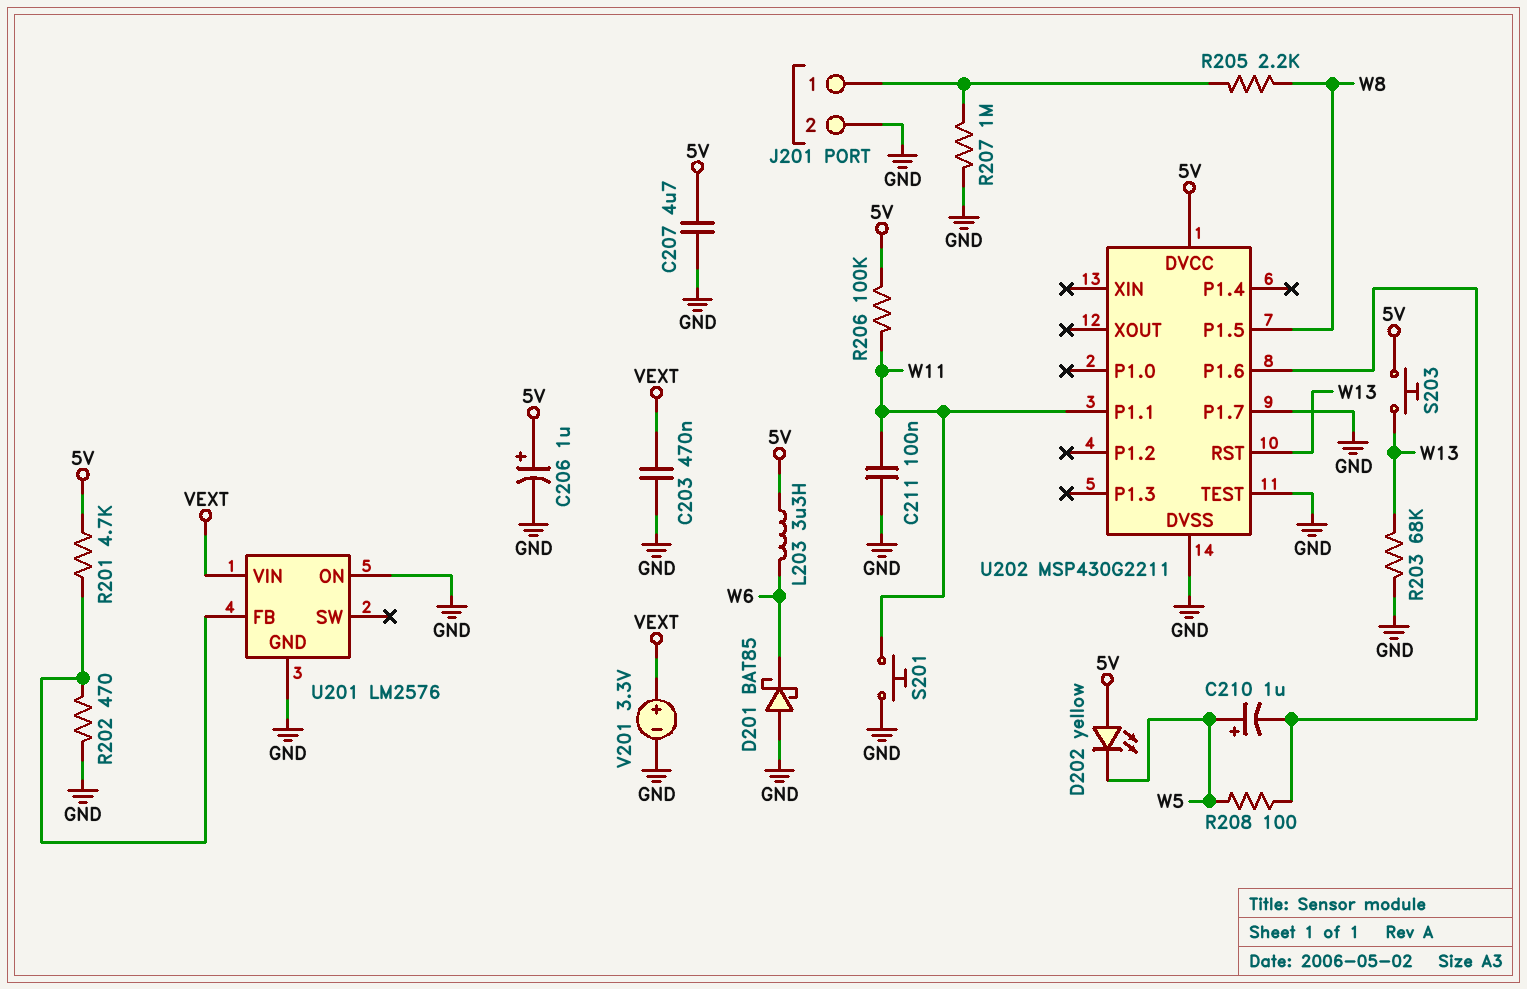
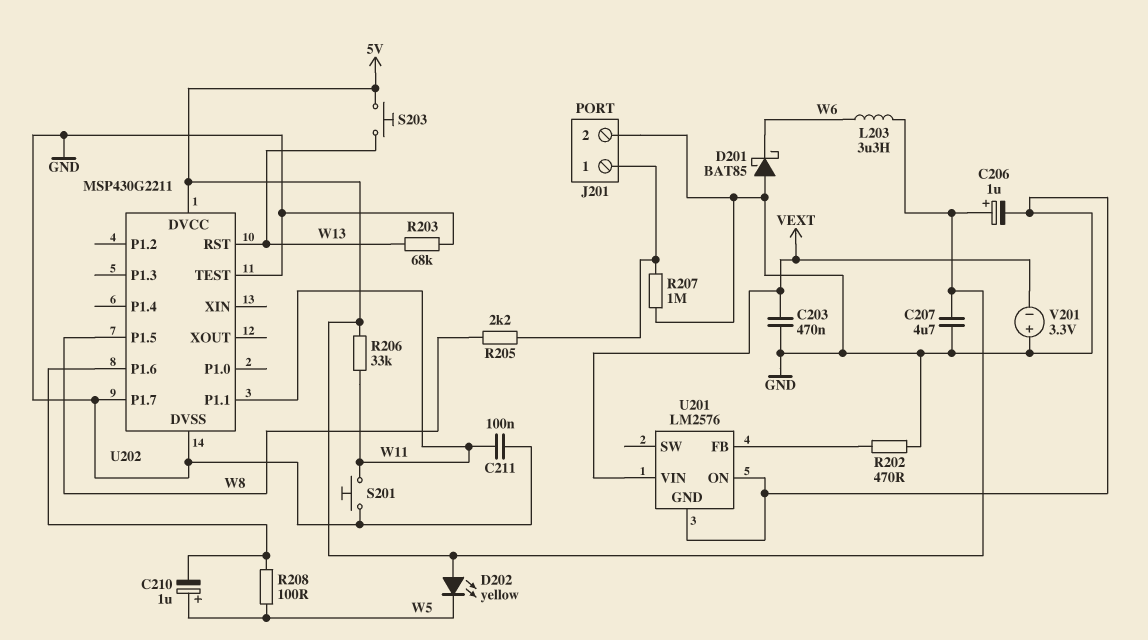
R201: 4.7k (5V, U201/FB) -> none
R206: 100k (5V, W11) -> 33k (5V, W11)
V201: 3.3V (plus VEXT, minus GND) -> 3.3V (plus GND, minus VEXT)

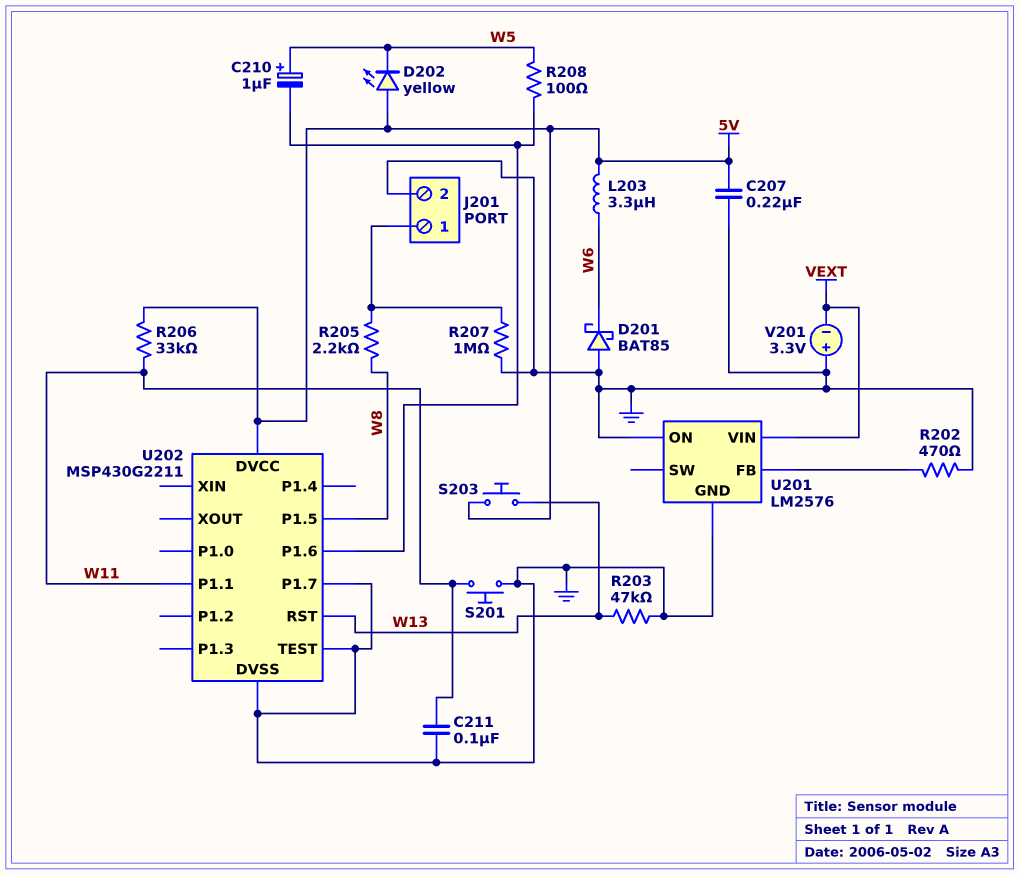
C203: 470nF (GND, VEXT) -> none
C206: 1uF (plus 5V, minus GND) -> none
C207: 4.7uF (5V, GND) -> 220nF (5V, GND)
R203: 68k (GND, W13) -> 47k (GND, W13)

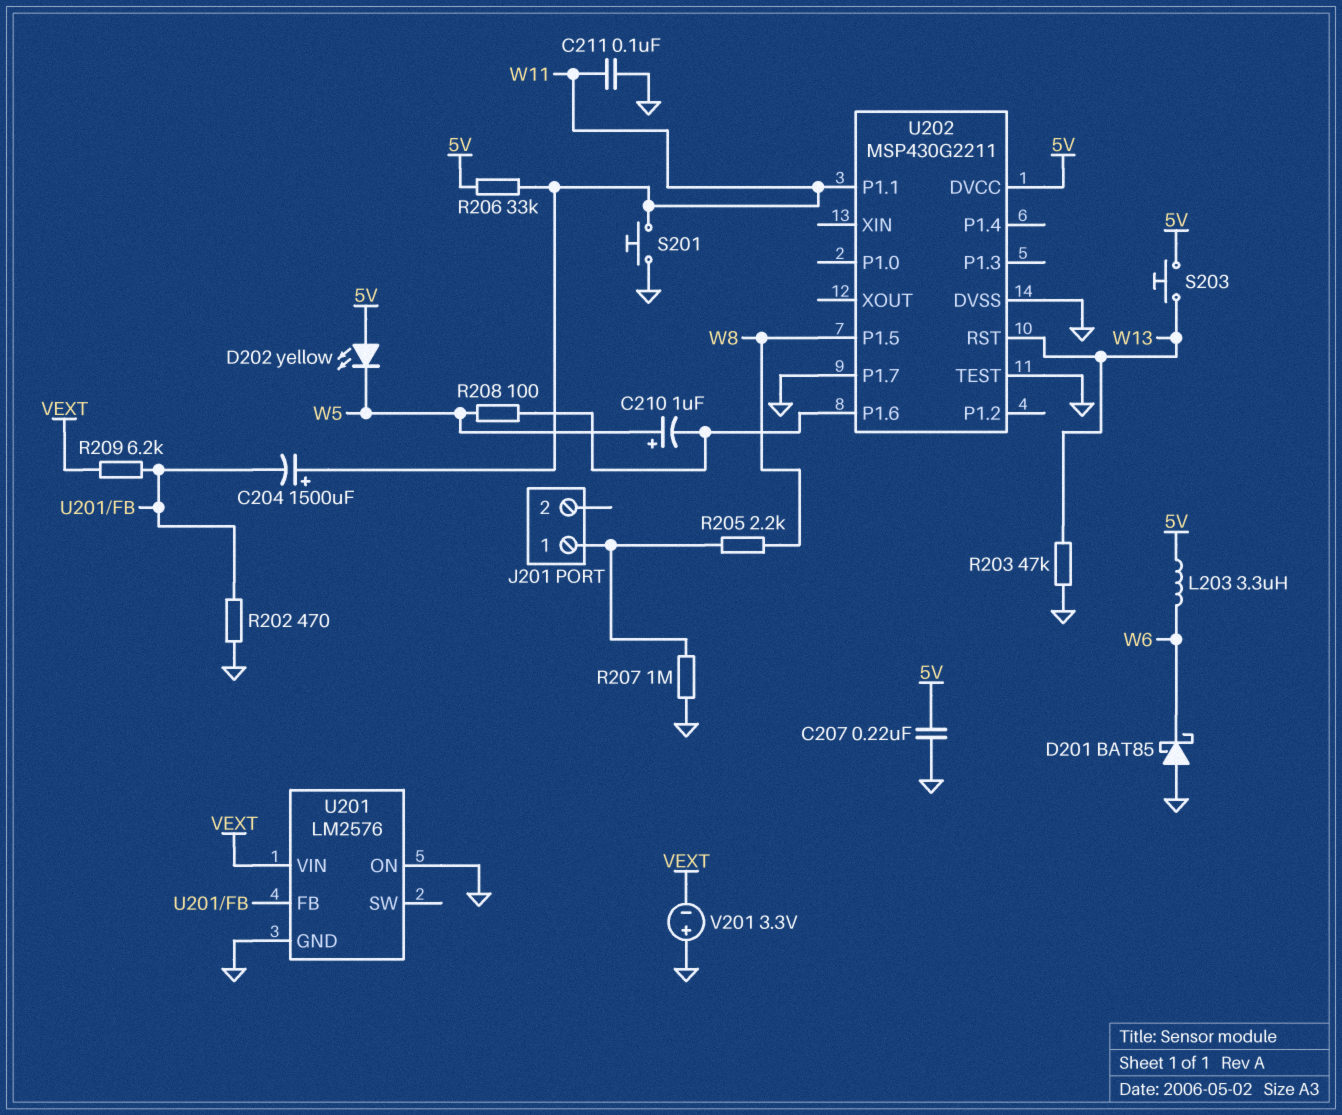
C204: none -> 1500uF (plus W11, minus U201/FB)
J201 pin 2: GND -> none
R209: none -> 6.2k (U201/FB, VEXT)

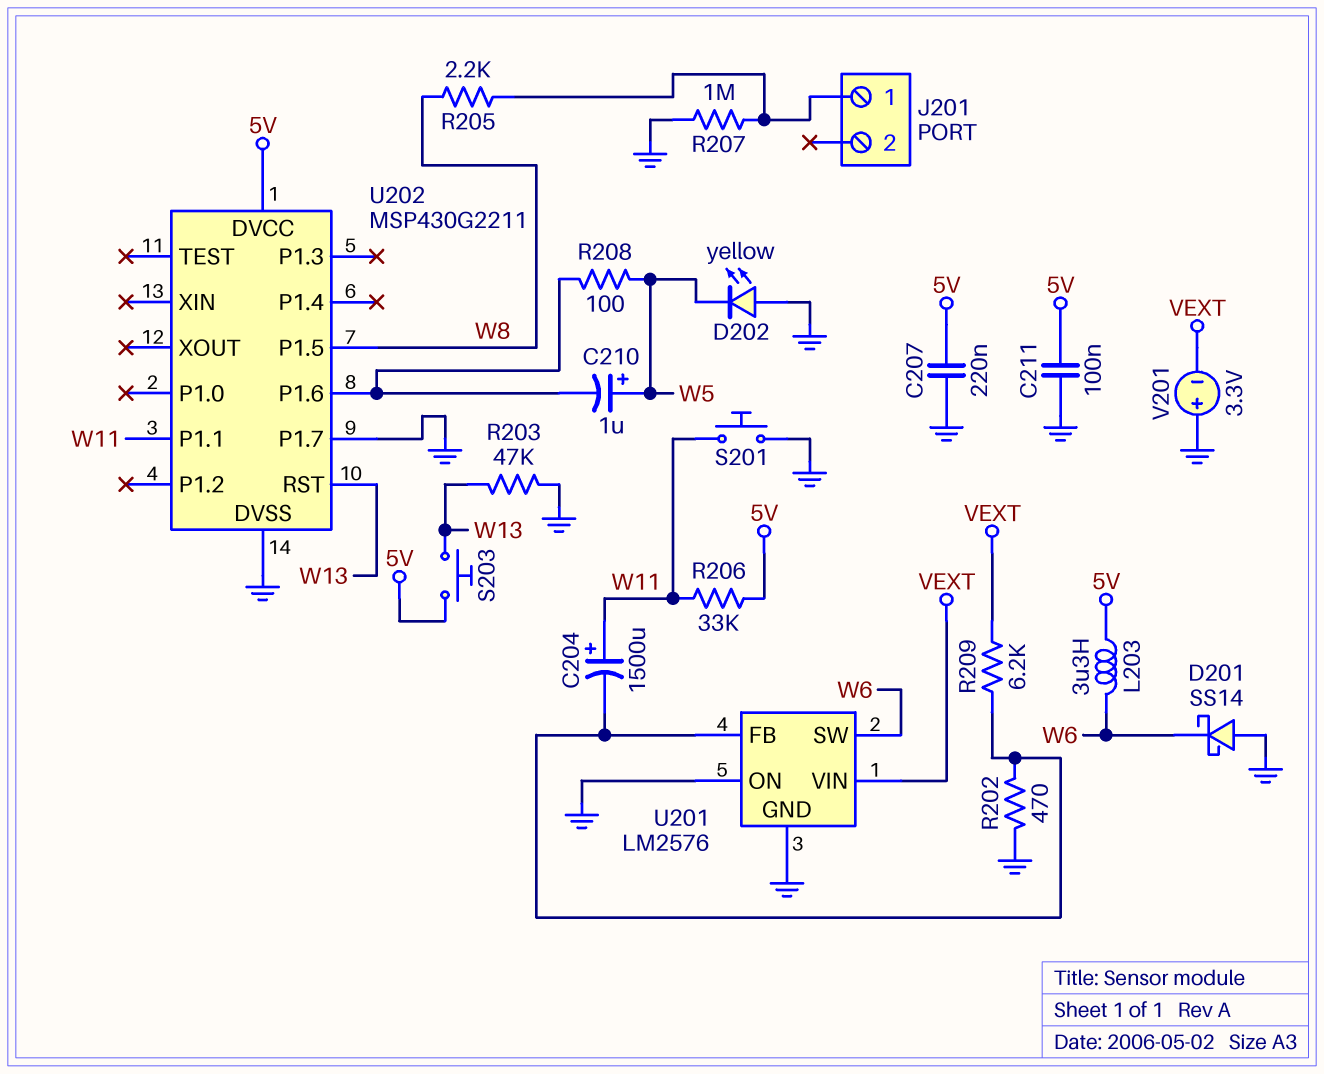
C211: 100nF (GND, W11) -> 100nF (5V, GND)
D201: schottky BAT85 (A GND, K W6) -> schottky SS14 (A GND, K W6)
D202: LED yellow (A 5V, K W5) -> LED yellow (A GND, K W5)
U201 pin SW: none -> W6
U202 pin TEST: GND -> none

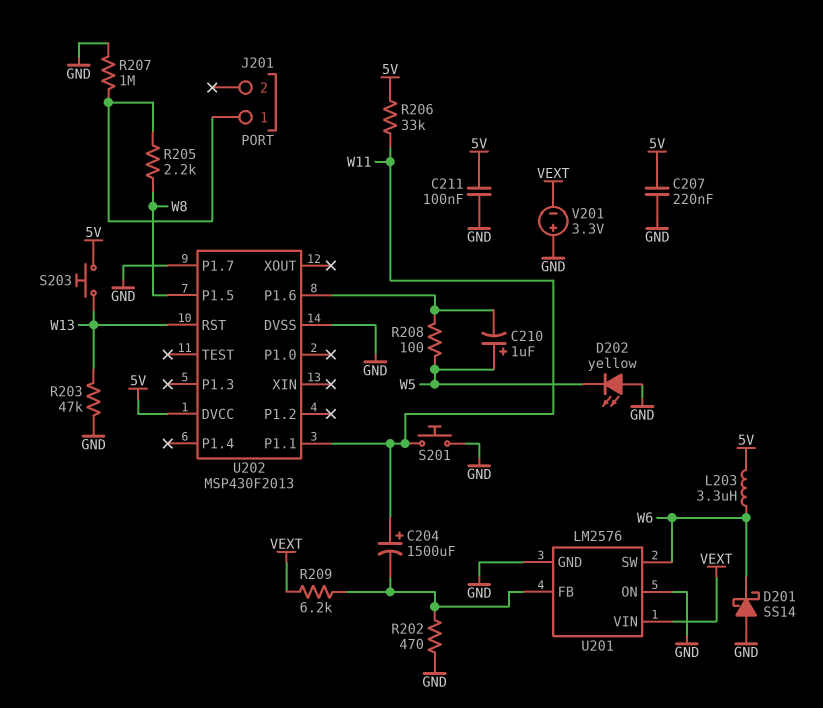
U202: MSP430G2211 -> MSP430F2013

